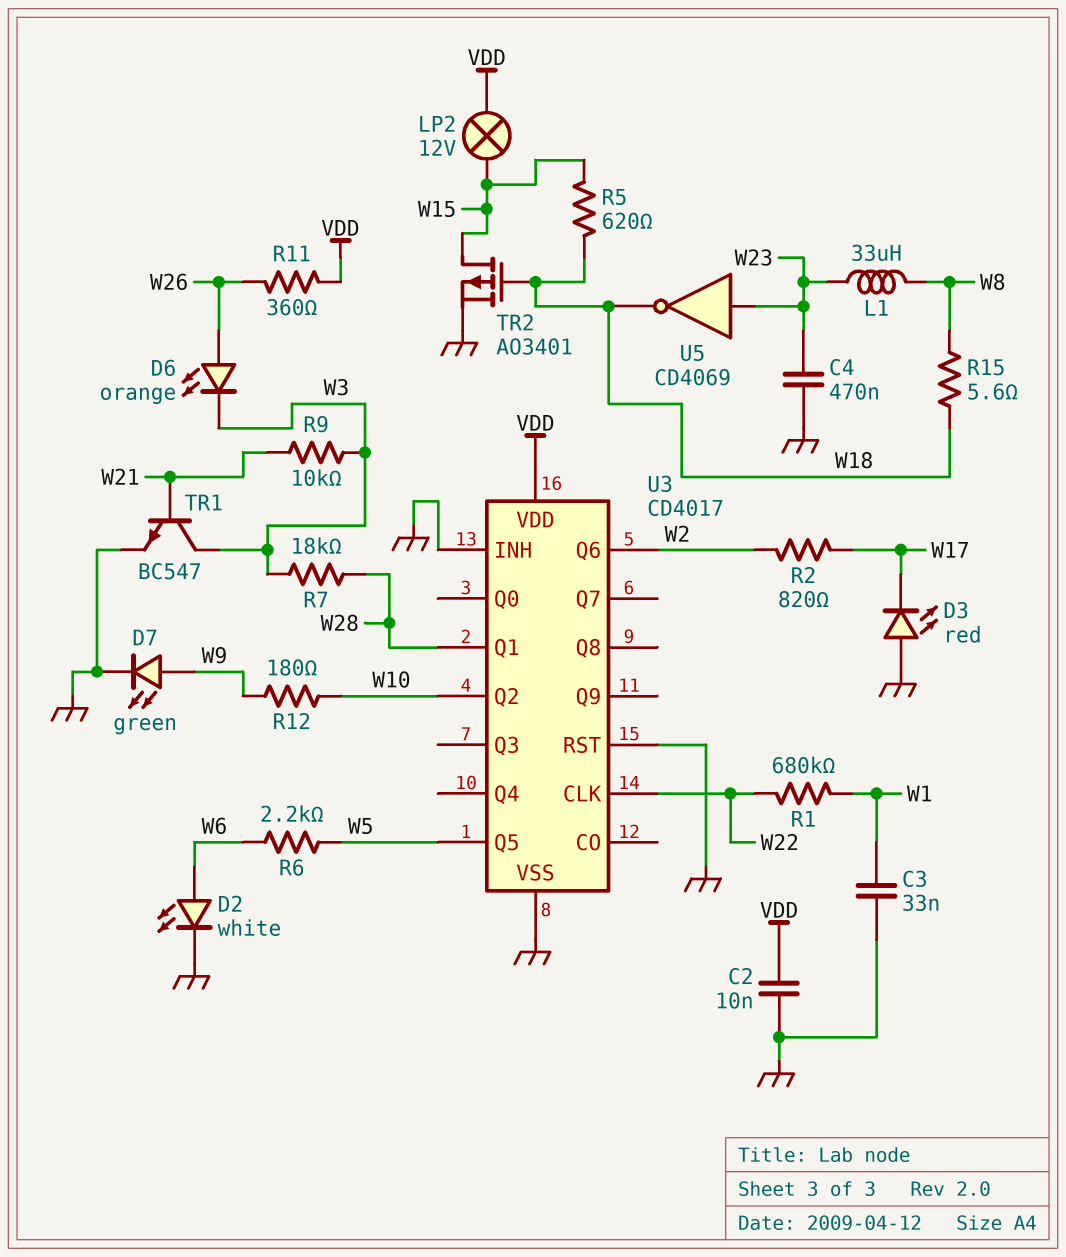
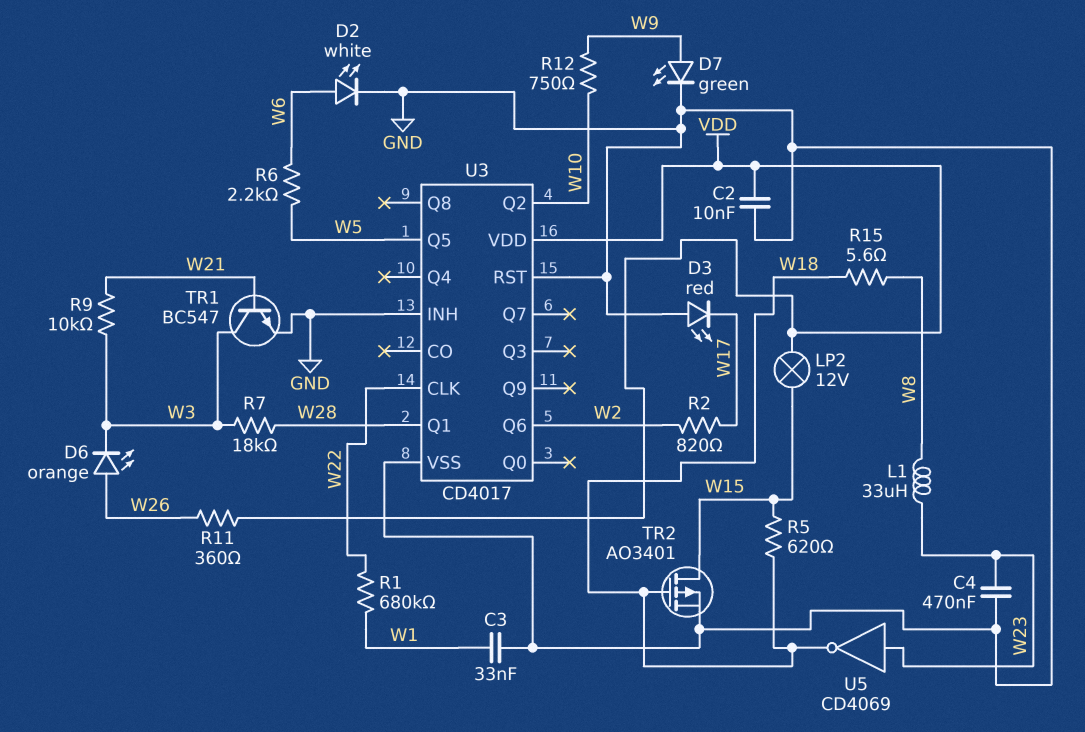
R12: 180 (W9, W10) -> 750 (W9, W10)

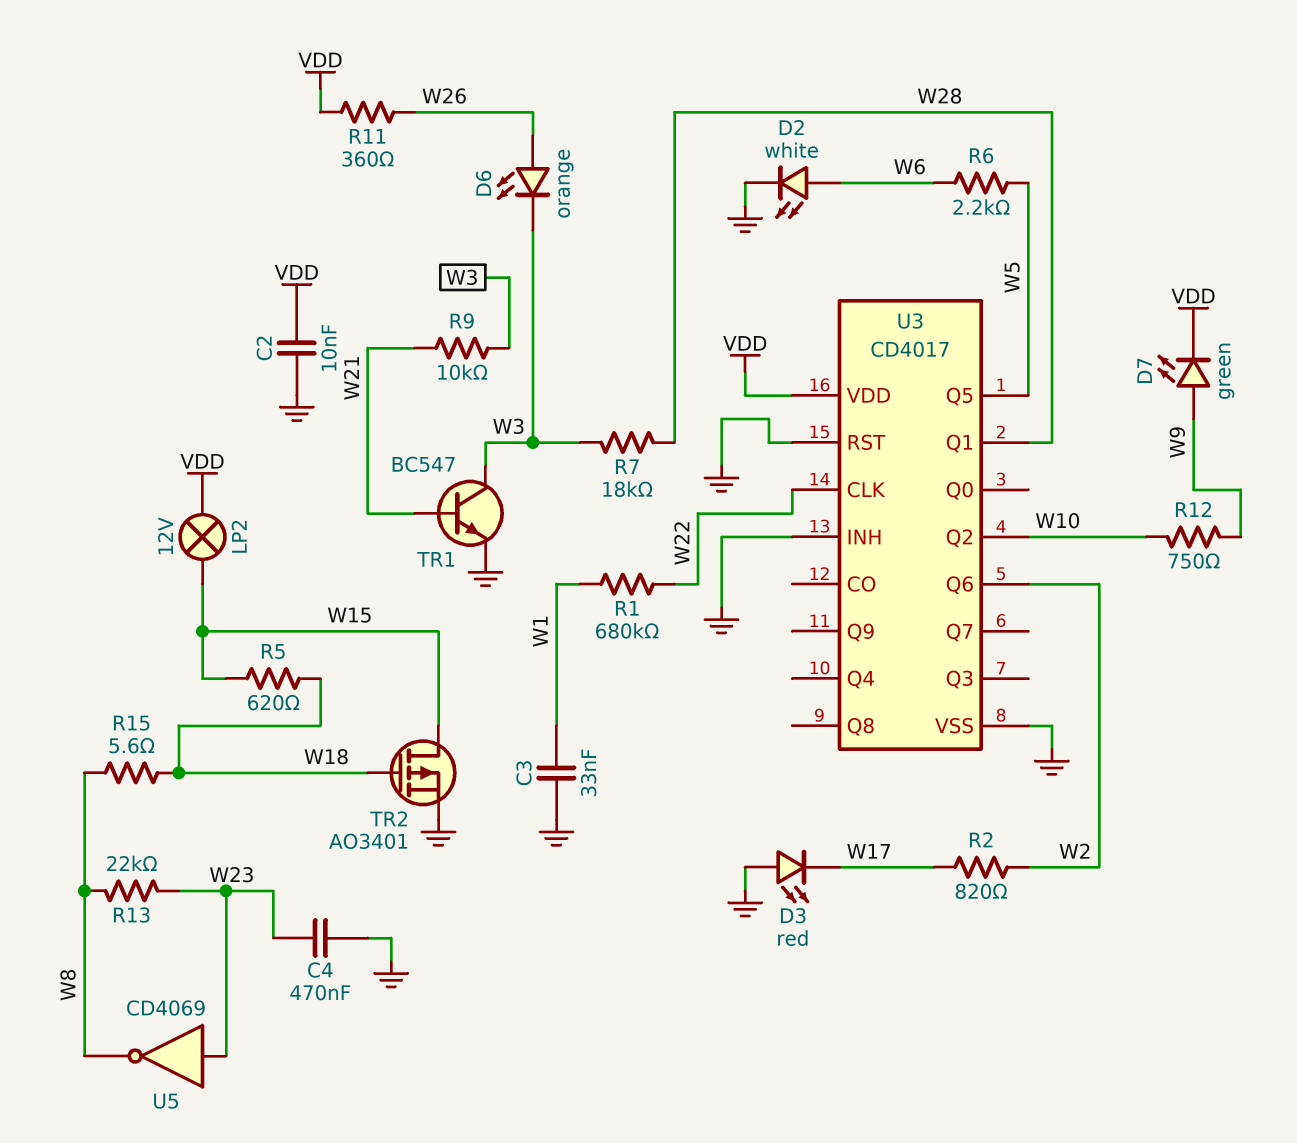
D7: LED green (A W9, K GND) -> LED green (A W9, K VDD)
L1: 33uH (W8, W23) -> none
R13: none -> 22k (W8, W23)
U5: NOT CD4069 (in W23, out W18) -> NOT CD4069 (in W23, out W8)

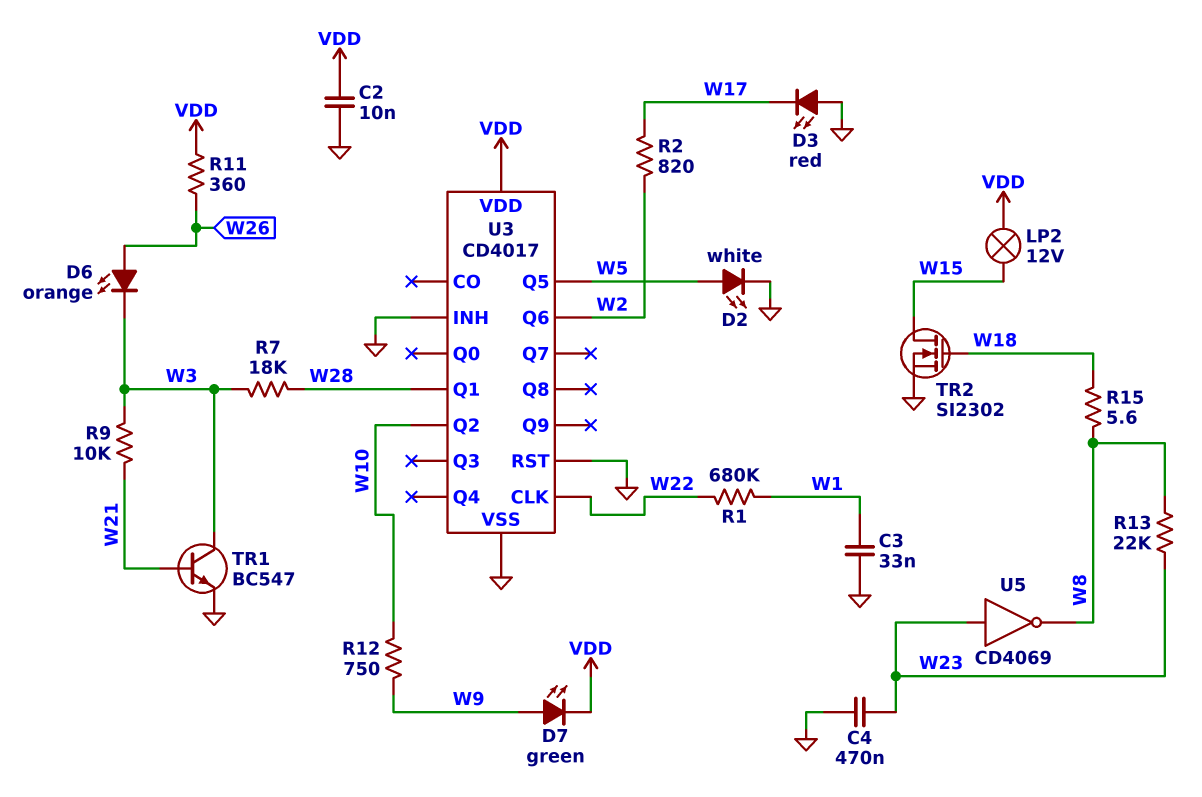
D2: LED white (A W6, K GND) -> LED white (A W5, K GND)
R5: 620 (W15, W18) -> none
R6: 2.2k (W5, W6) -> none
TR2: PMOS AO3401 (G W18, D W15, S GND) -> NMOS SI2302 (G W18, D W15, S GND)

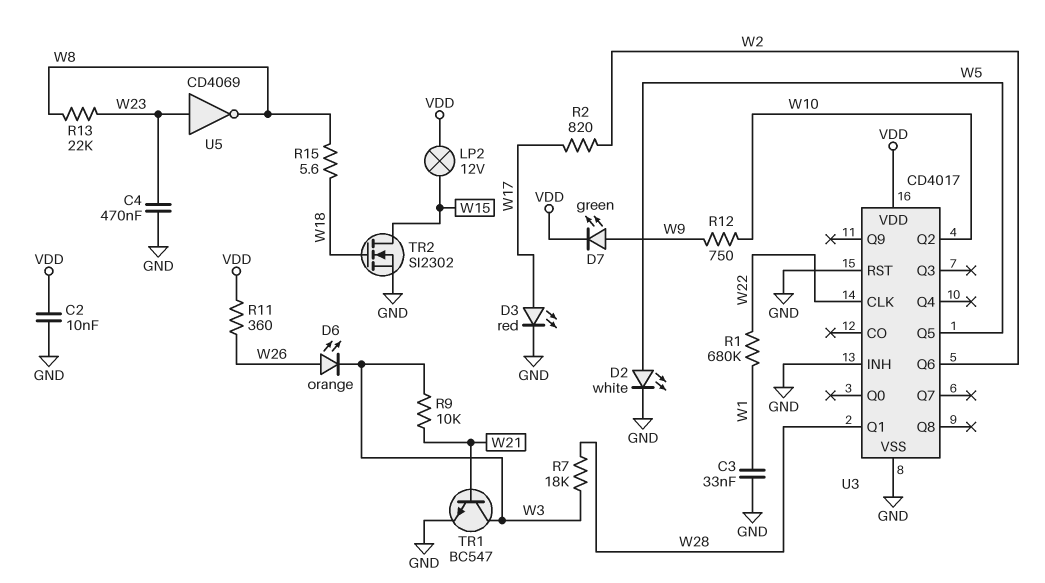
D3: LED red (A GND, K W17) -> LED red (A W17, K GND)

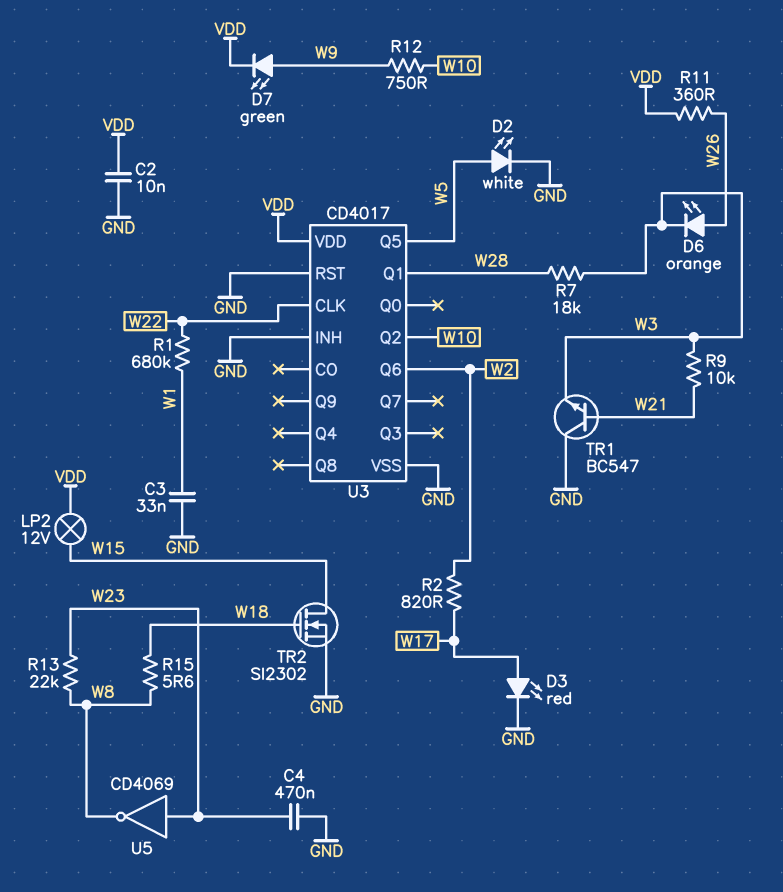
TR1: NPN BC547 (B W21, C W3, E GND) -> NPN BC547 (B W21, C GND, E W3)

